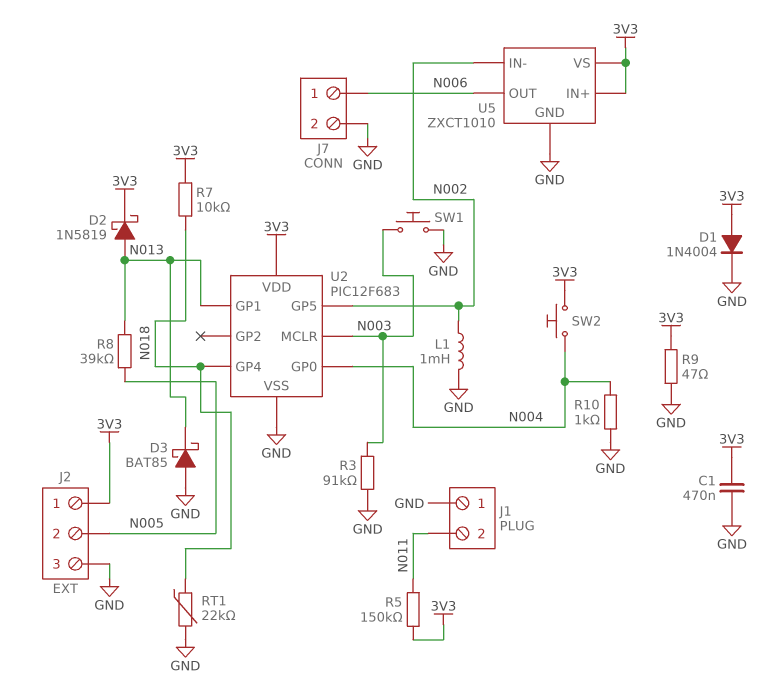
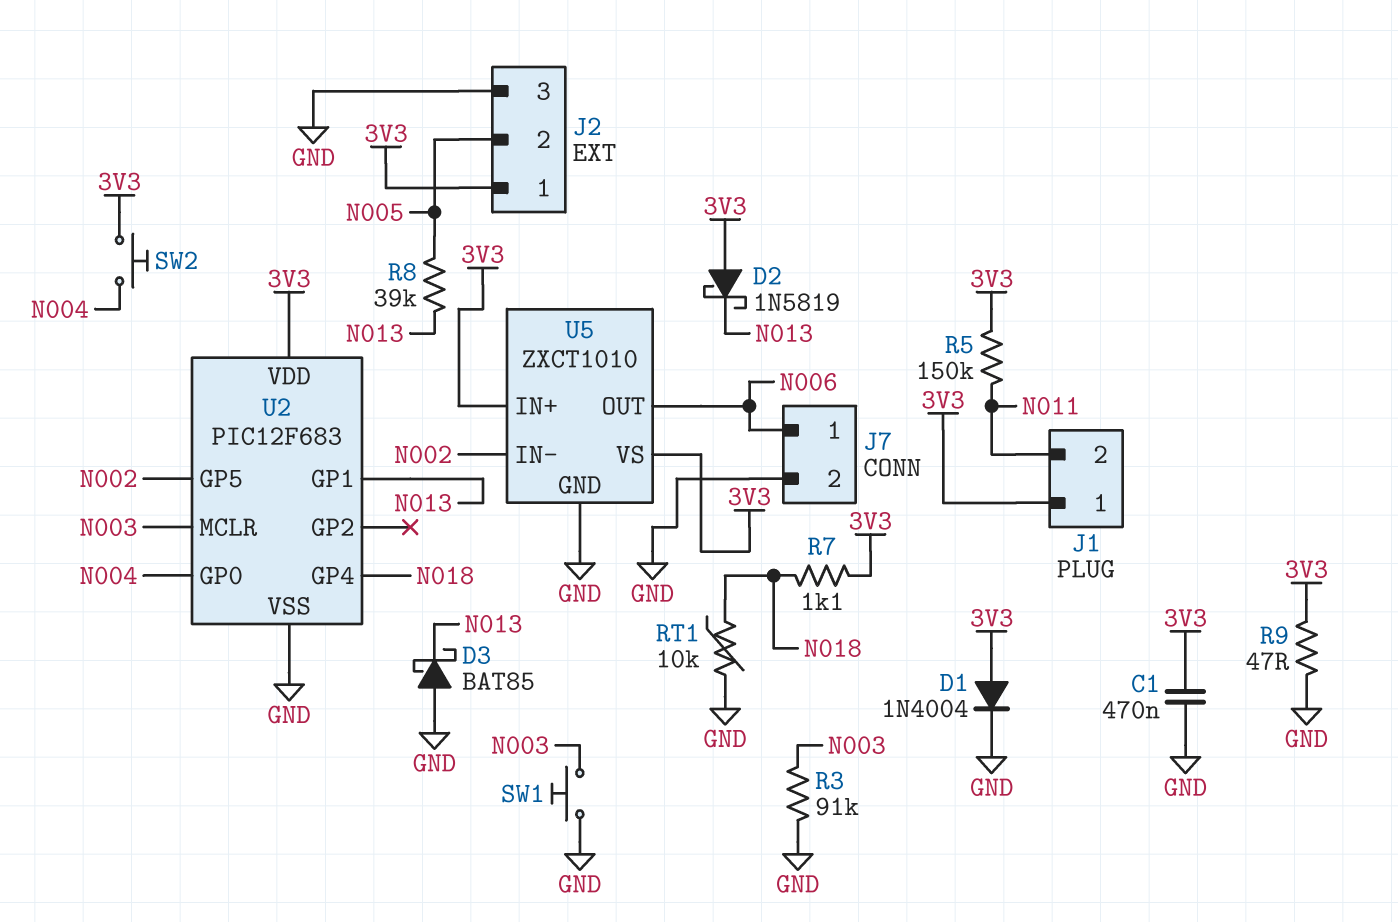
D2: schottky 1N5819 (A N013, K 3V3) -> schottky 1N5819 (A 3V3, K N013)
J1 pin 1: GND -> 3V3
L1: 1mH (GND, N002) -> none
R7: 10k (3V3, N018) -> 1.1k (3V3, N018)
R10: 1k (GND, N004) -> none
RT1: 22k (GND, N018) -> 10k (GND, N018)

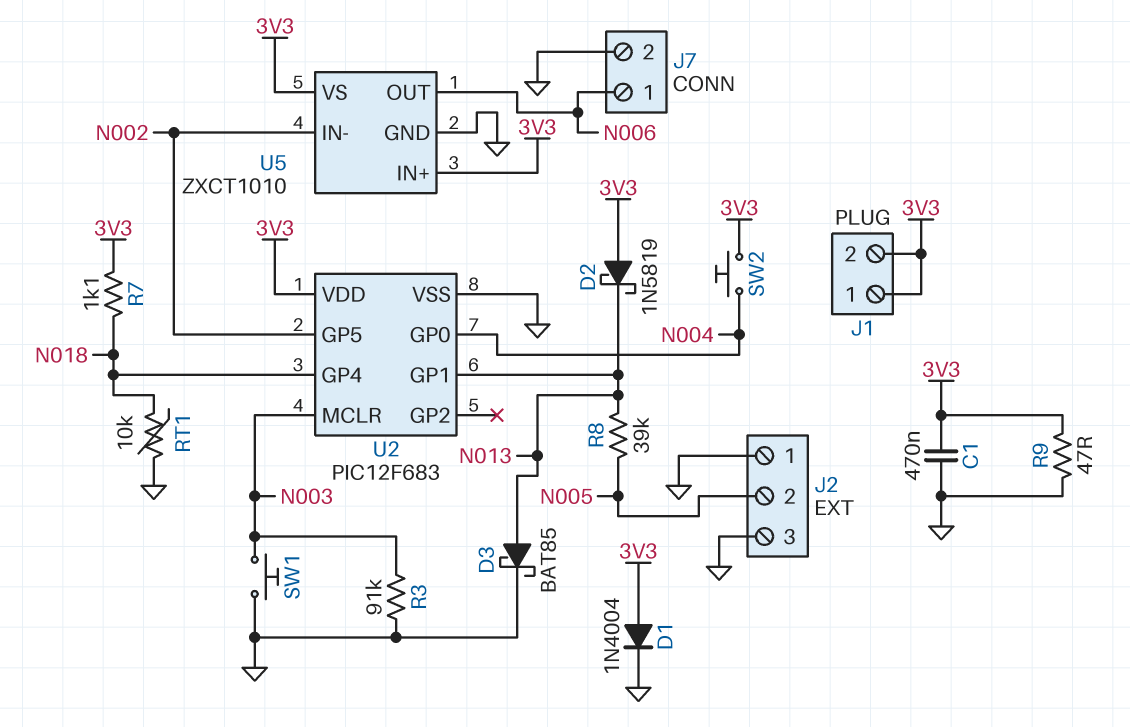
D3: schottky BAT85 (A GND, K N013) -> schottky BAT85 (A N013, K GND)
J1 pin 2: N011 -> 3V3
J2 pin 1: 3V3 -> GND
R5: 150k (3V3, N011) -> none

